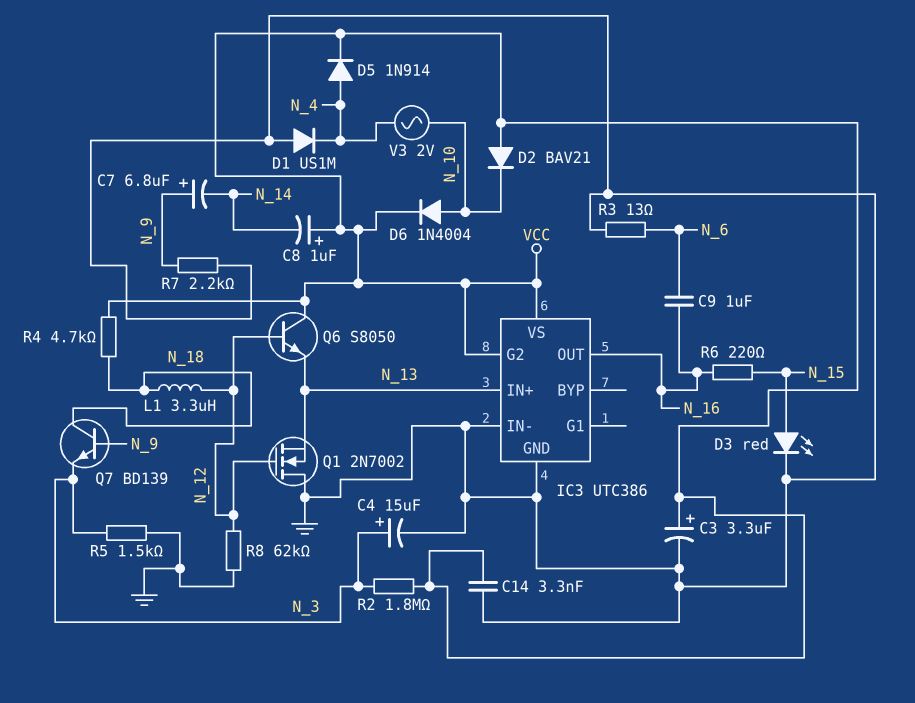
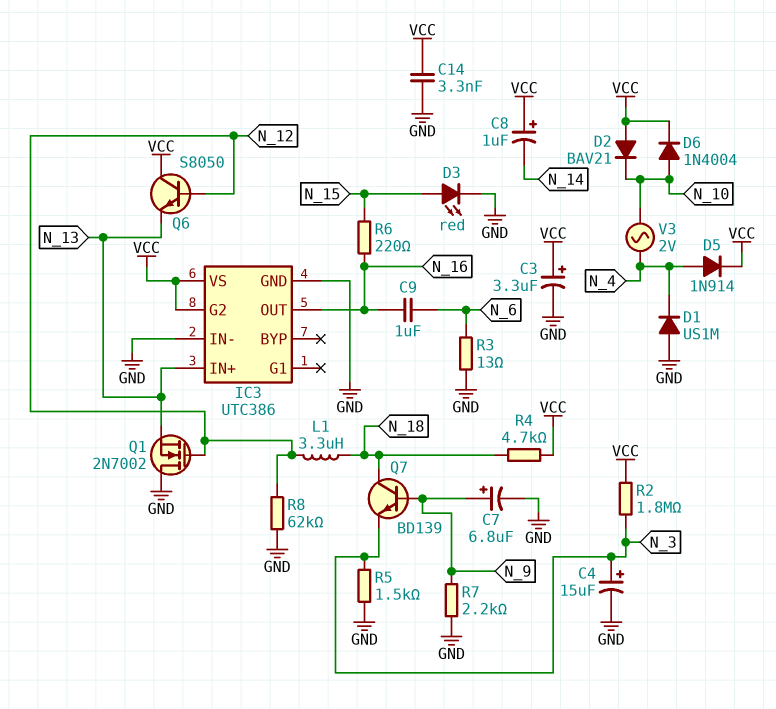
C7: 6.8uF (plus N_9, minus N_14) -> 6.8uF (plus N_9, minus GND)

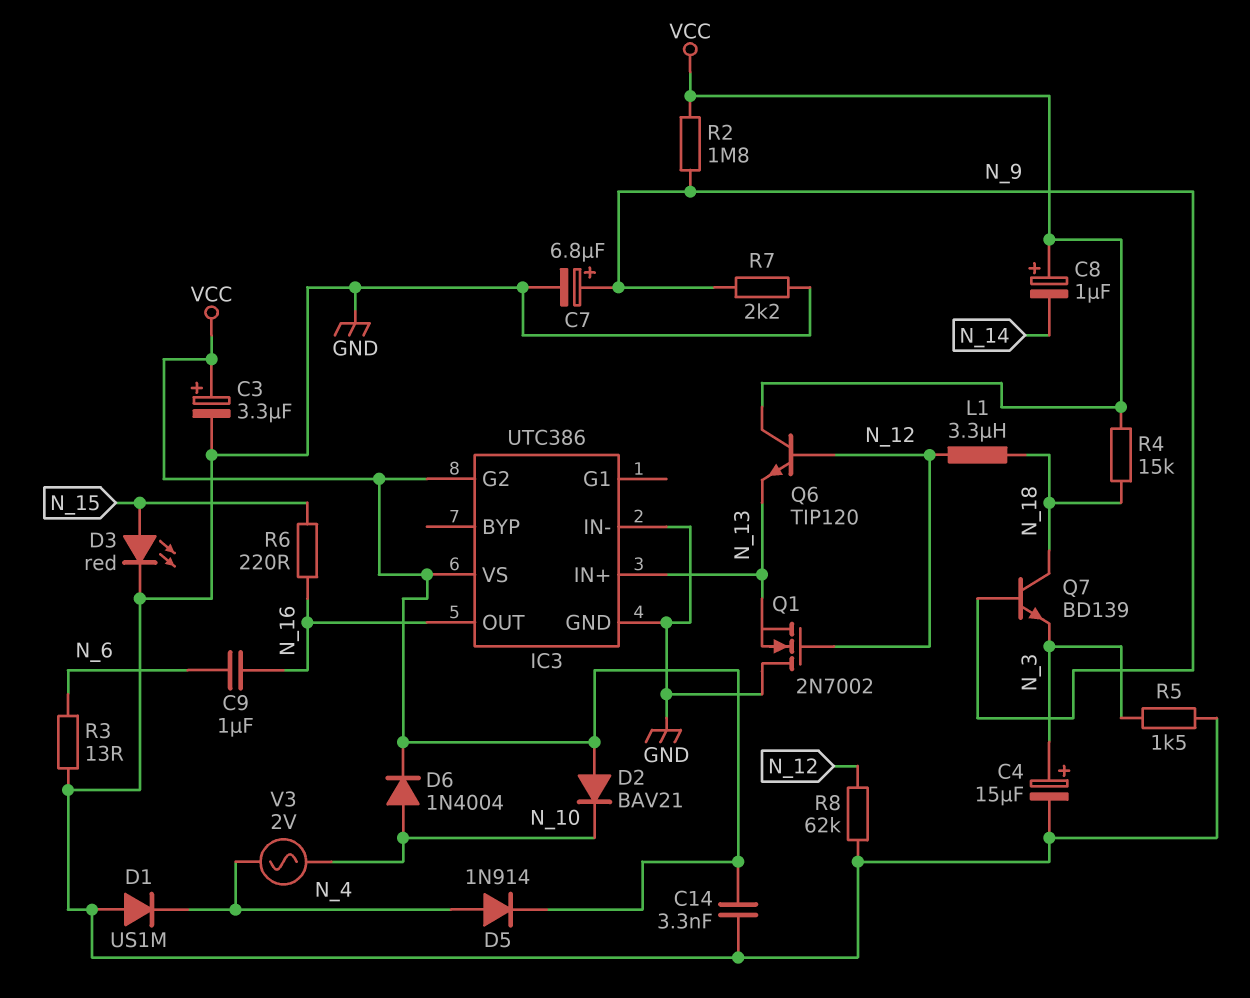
Q6: NPN S8050 (B N_12, C VCC, E N_13) -> NPN TIP120 (B N_12, C VCC, E N_13)
R2: 1.8M (N_3, VCC) -> 1.8M (N_9, VCC)
R4: 4.7k (N_18, VCC) -> 15k (N_18, VCC)

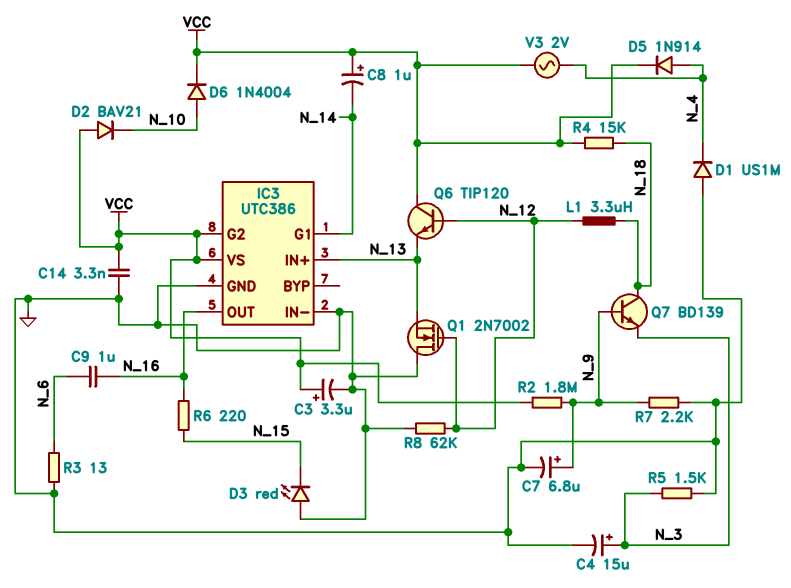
D3: LED red (A N_15, K GND) -> LED red (A GND, K N_15)
IC3 pin G1: none -> N_14
V3: AC 2V (N_4, N_10) -> AC 2V (N_4, VCC)

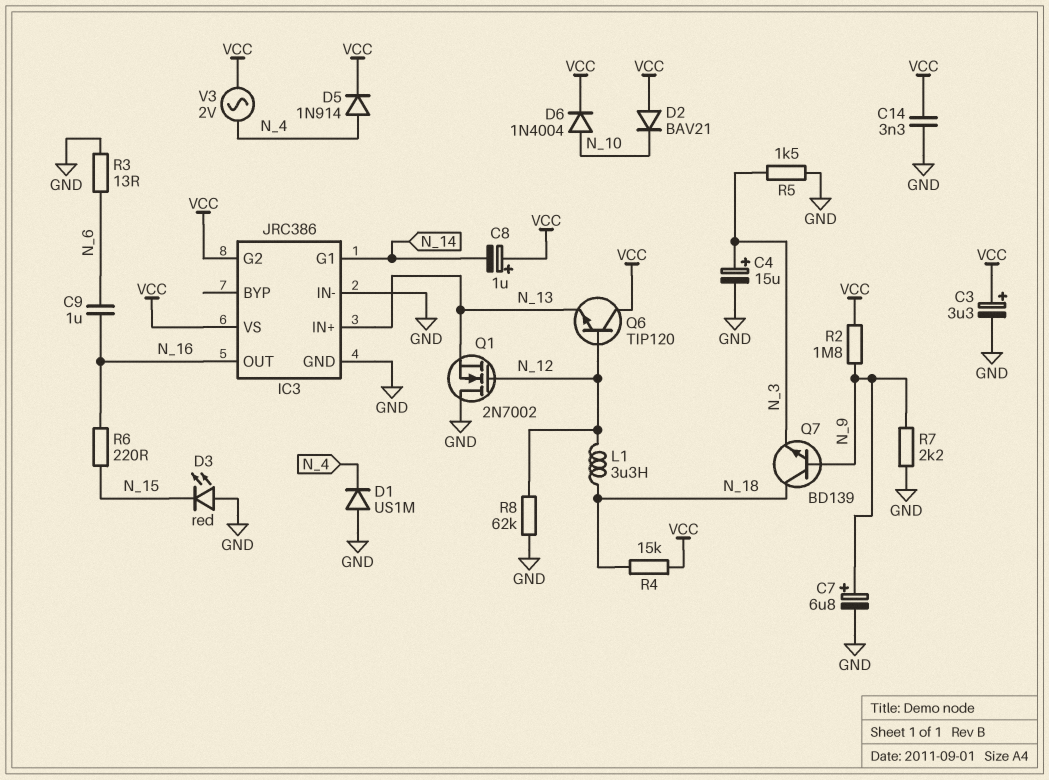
IC3: UTC386 -> JRC386

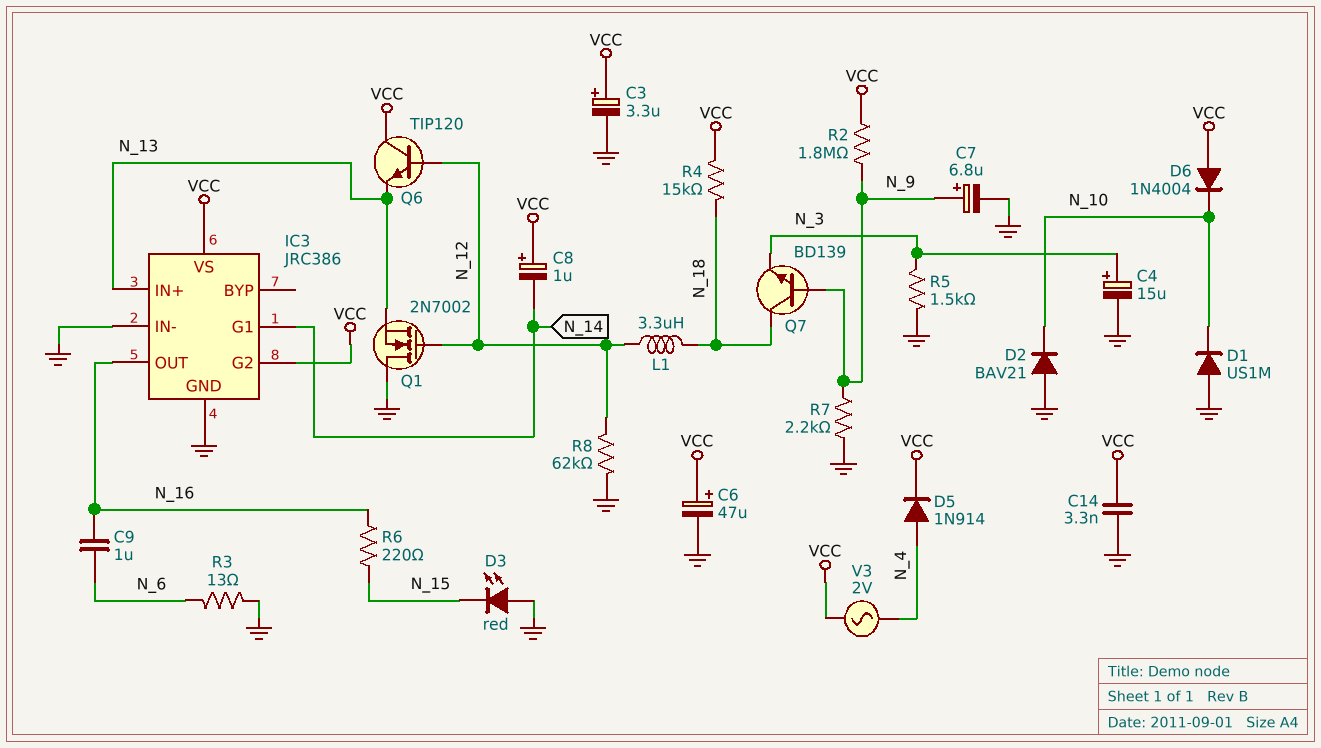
C6: none -> 47uF (plus VCC, minus GND)
D1: diode US1M (A GND, K N_4) -> diode US1M (A GND, K N_10)
D2: diode BAV21 (A VCC, K N_10) -> diode BAV21 (A GND, K N_10)
D6: diode 1N4004 (A N_10, K VCC) -> diode 1N4004 (A VCC, K N_10)

